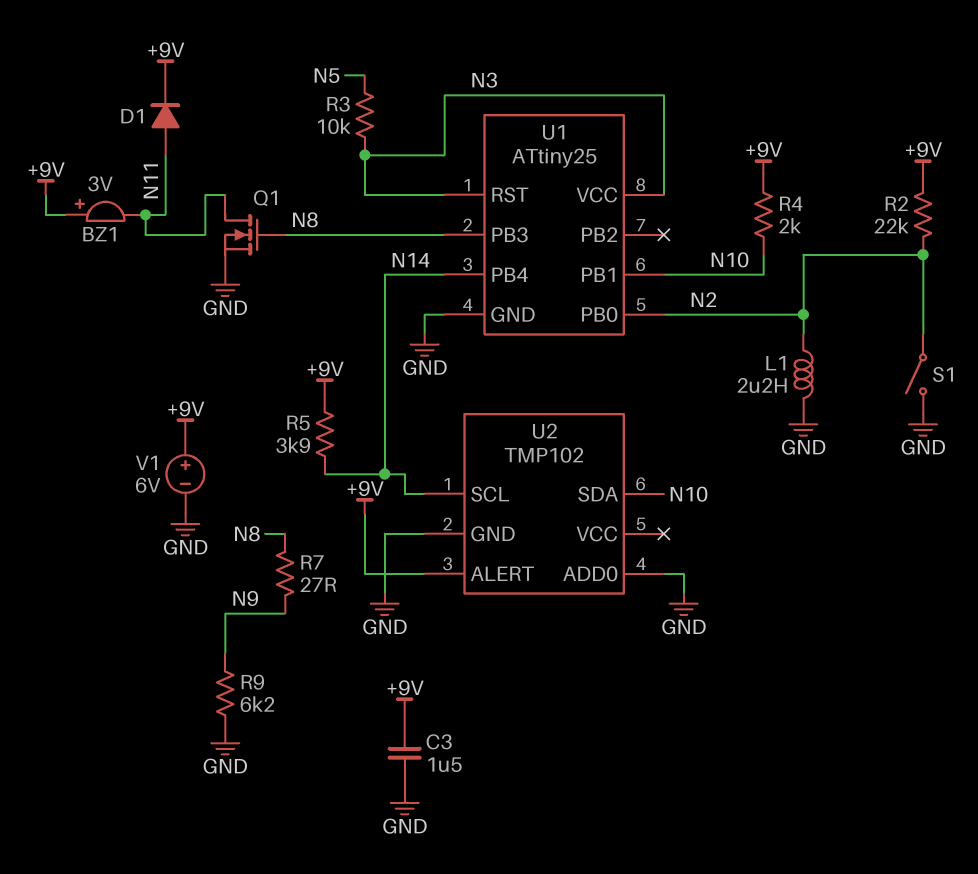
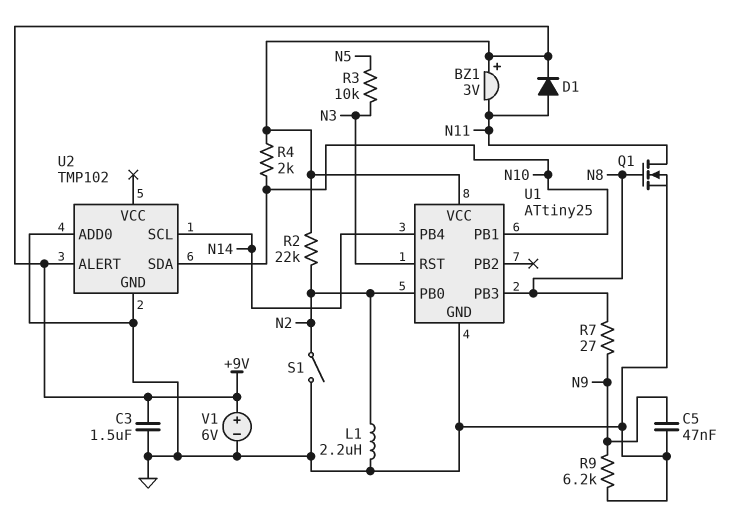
C5: none -> 47nF (GND, N9)
R5: 3.9k (+9V, N14) -> none
U1 pin VCC: N3 -> +9V

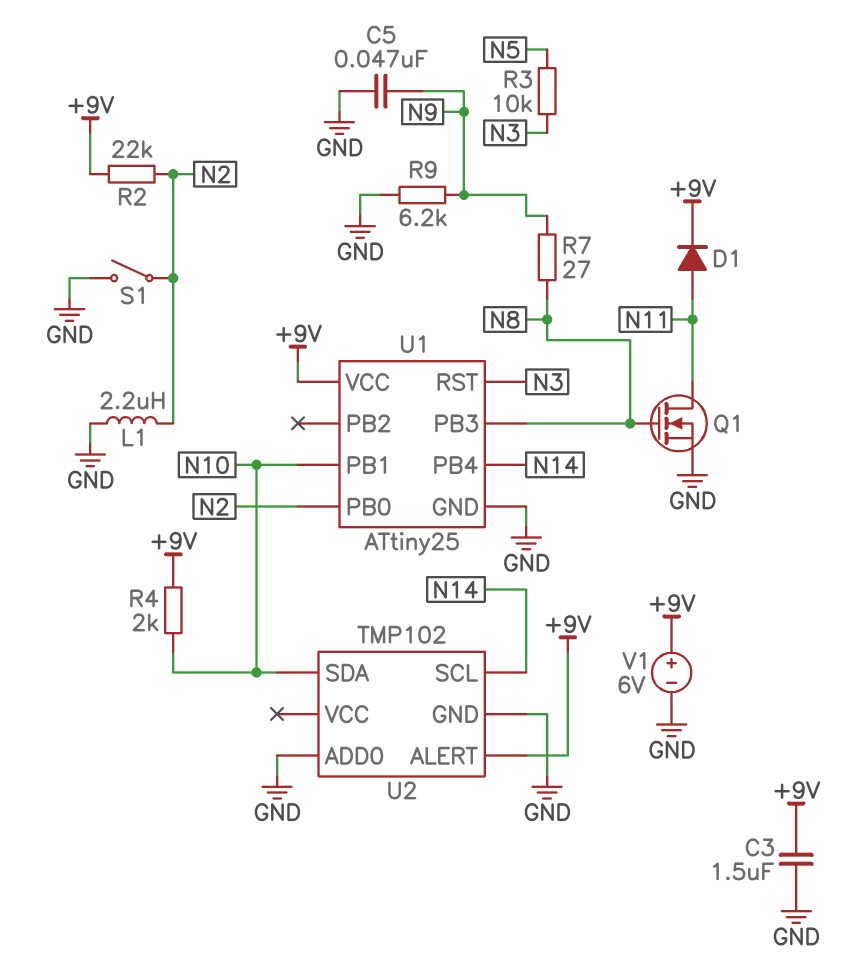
BZ1: buzzer 3V (plus +9V, minus N11) -> none

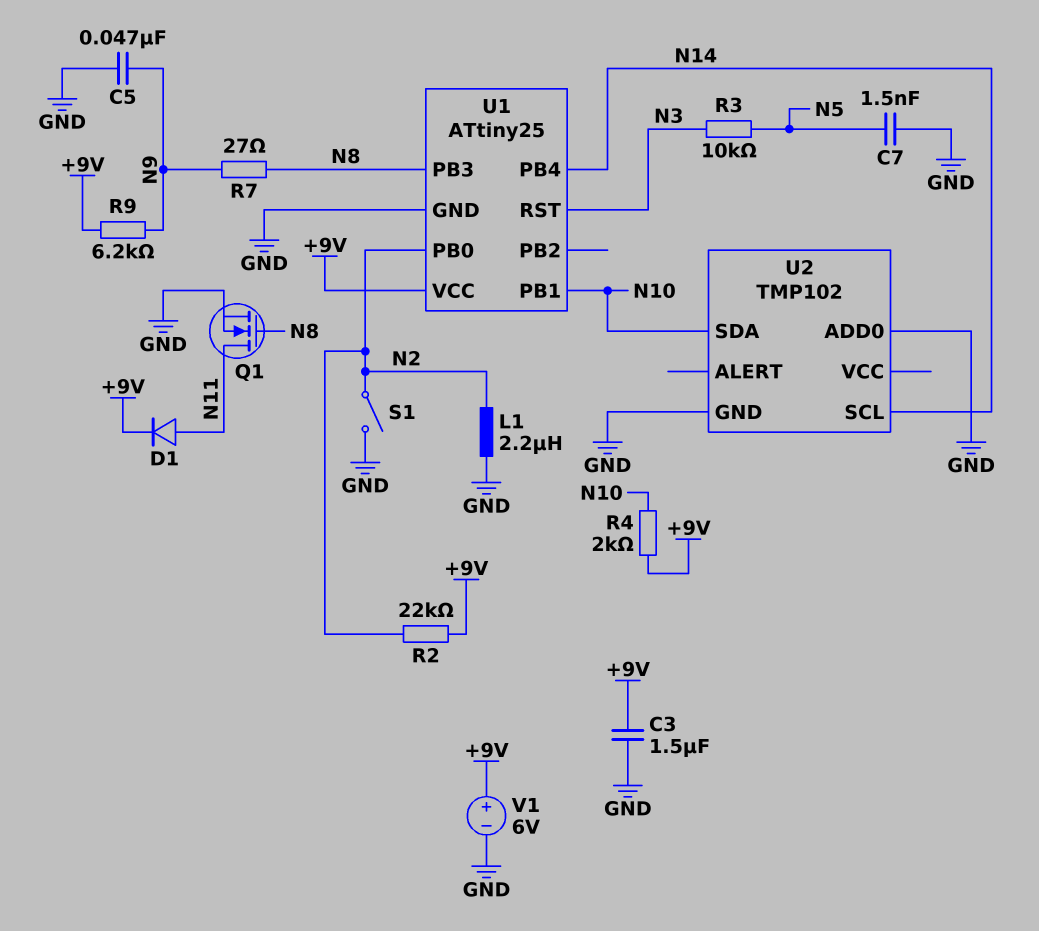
C7: none -> 1.5nF (GND, N5)
R9: 6.2k (GND, N9) -> 6.2k (+9V, N9)
U2 pin ALERT: +9V -> none

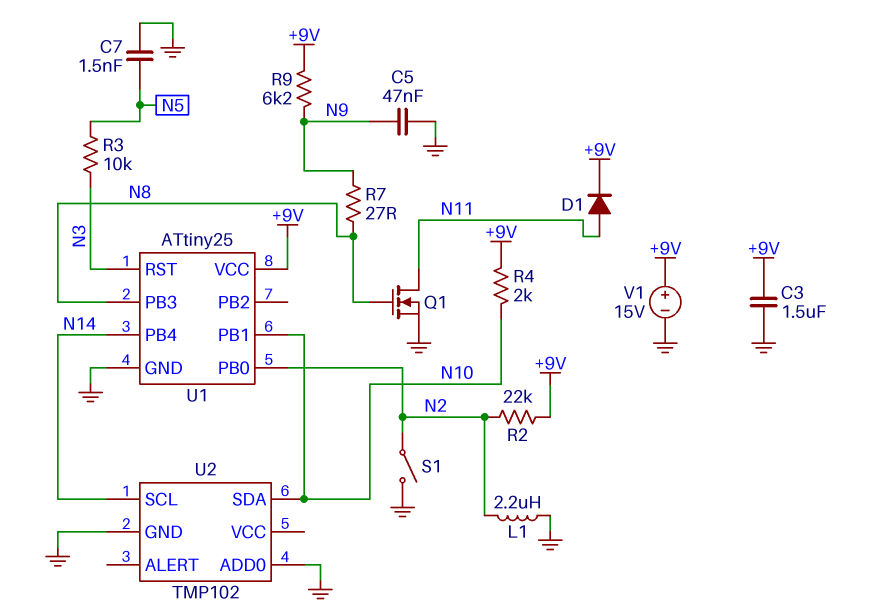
V1: 6V (plus +9V, minus GND) -> 15V (plus +9V, minus GND)

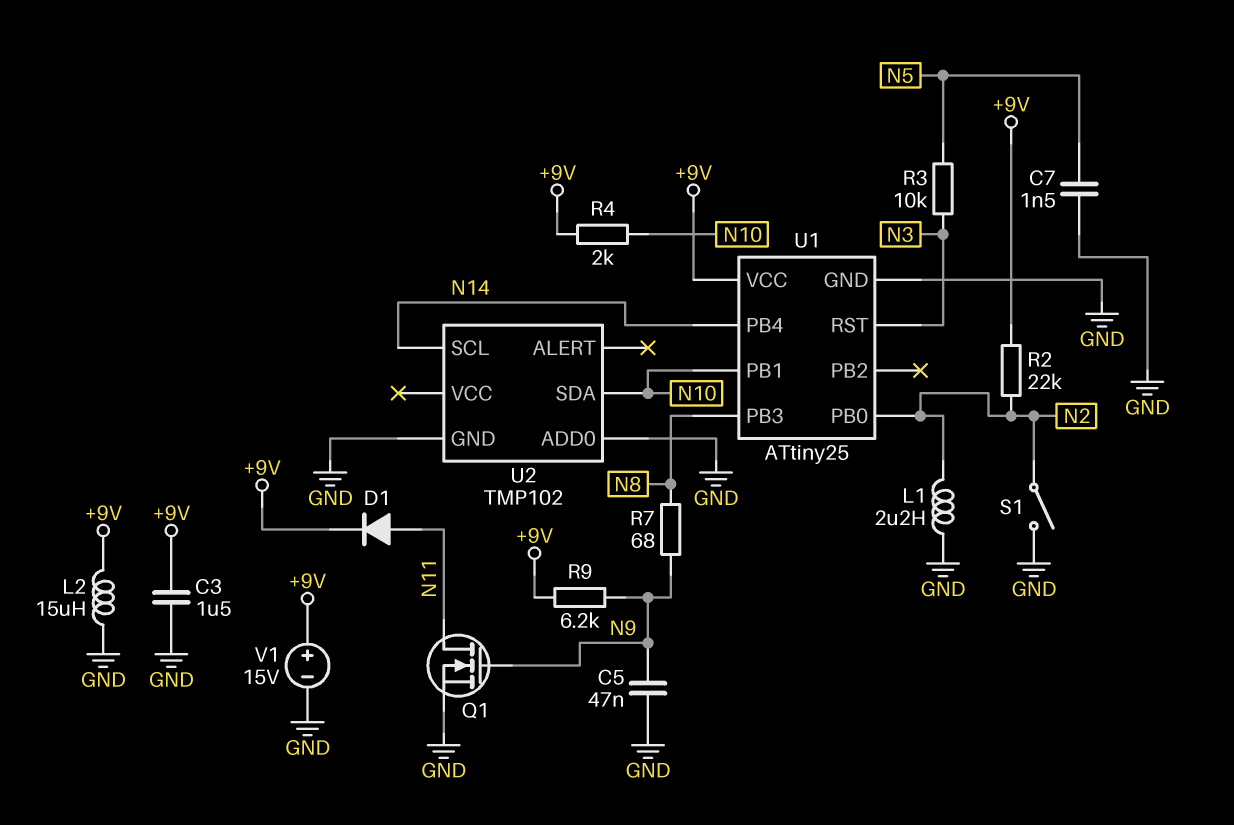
L2: none -> 15uH (+9V, GND)
Q1: NMOS (G N8, D N11, S GND) -> NMOS (G N9, D N11, S GND)
R7: 27 (N8, N9) -> 68 (N8, N9)

